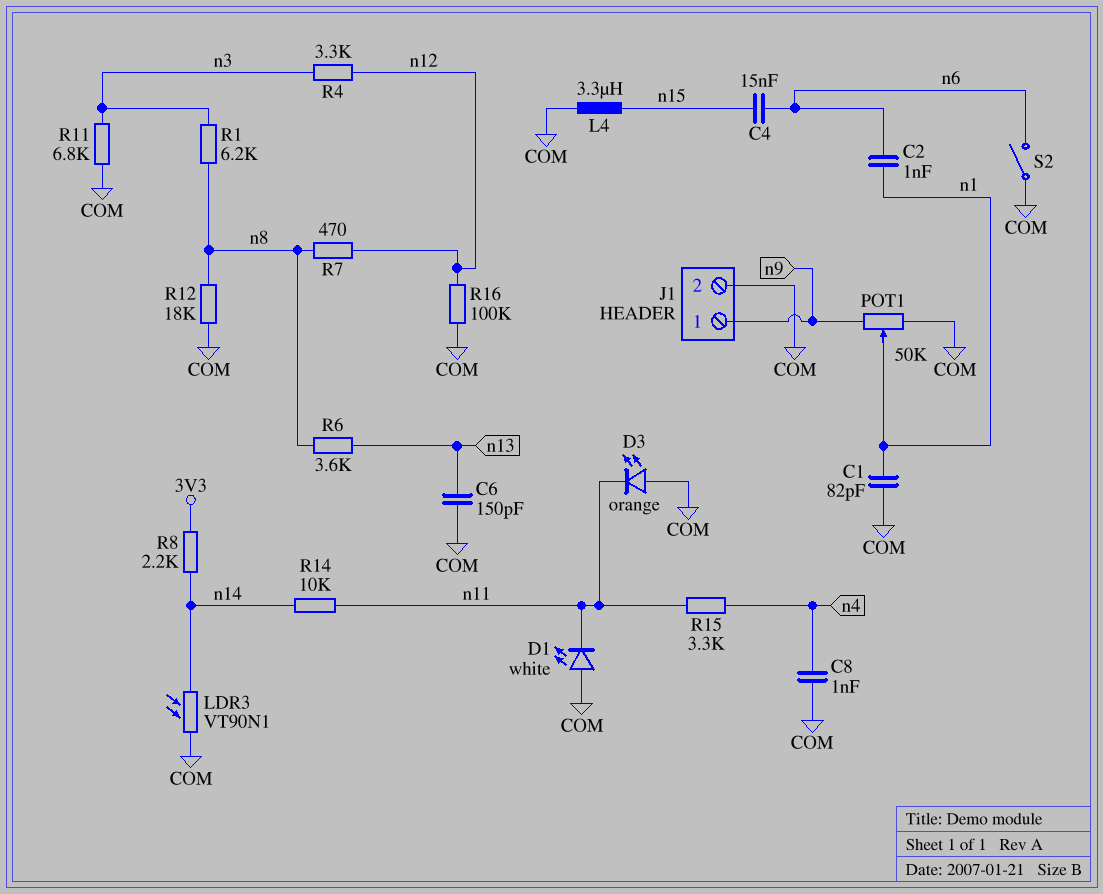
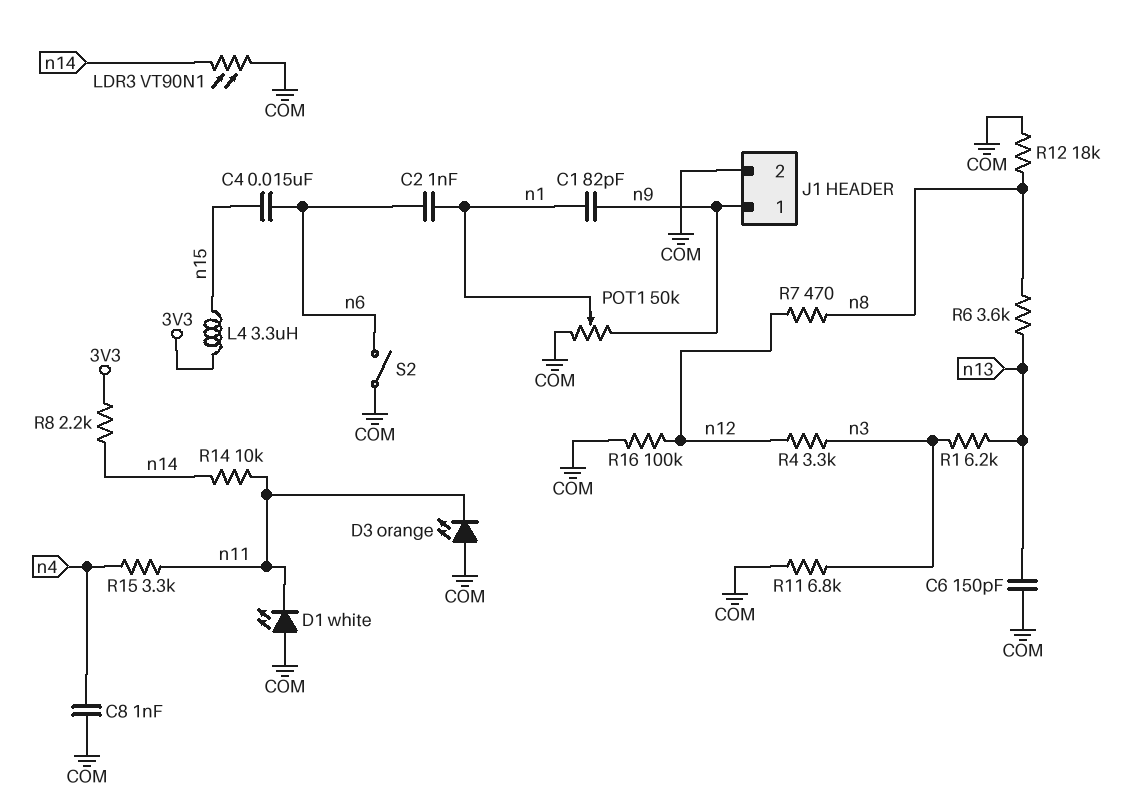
C1: 82pF (COM, n1) -> 82pF (n1, n9)
L4: 3.3uH (COM, n15) -> 3.3uH (3V3, n15)
R1: 6.2k (n3, n8) -> 6.2k (n3, n13)

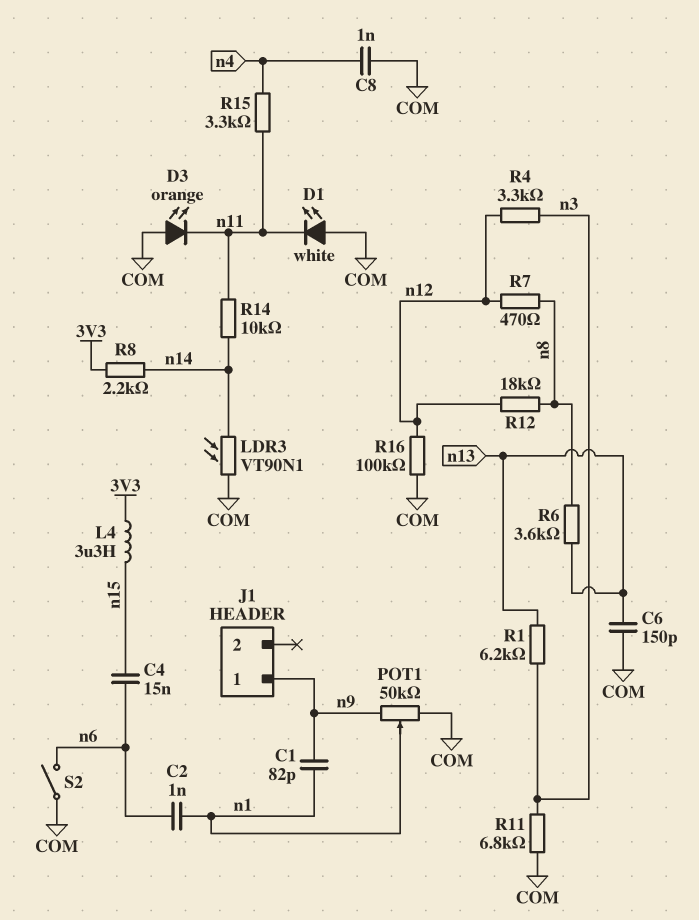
J1 pin 2: COM -> none
R12: 18k (COM, n8) -> 18k (n8, n12)

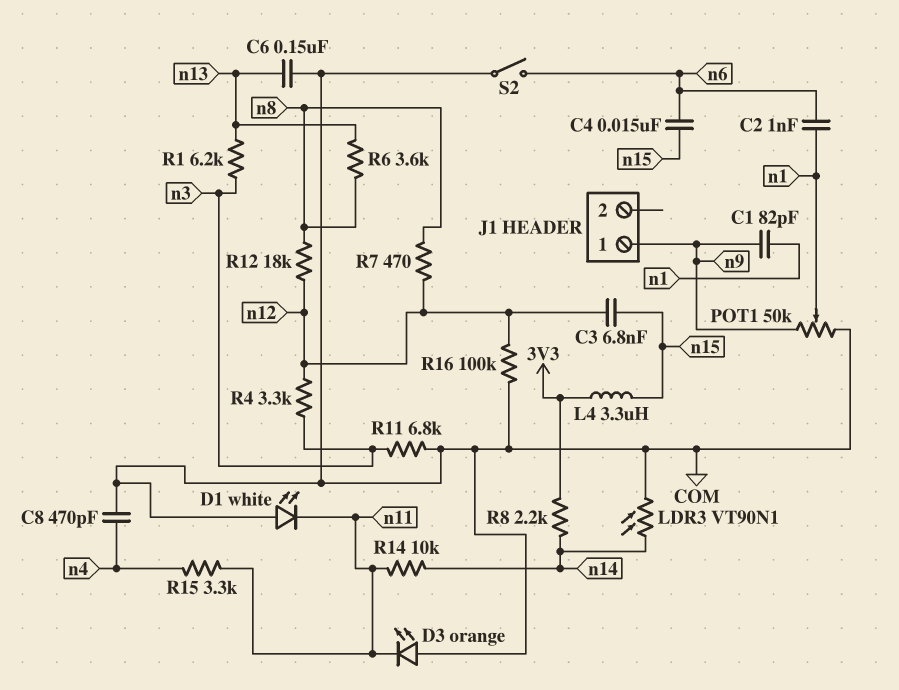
C3: none -> 6.8nF (n12, n15)
C6: 150pF (COM, n13) -> 150nF (COM, n13)
C8: 1nF (COM, n4) -> 470pF (COM, n4)

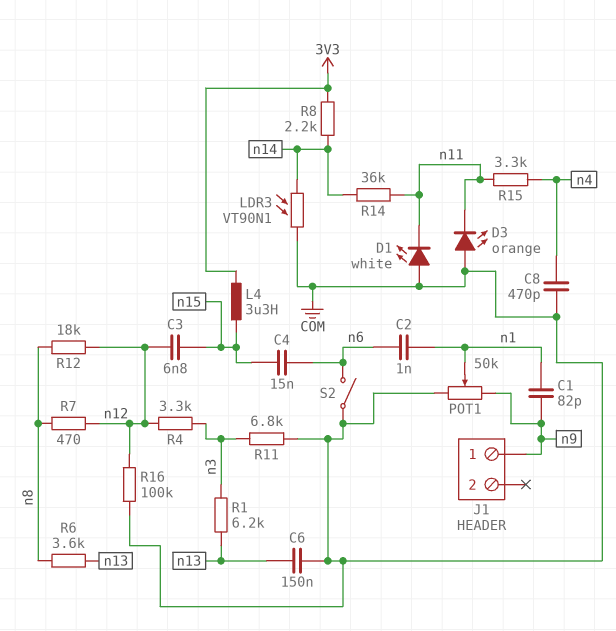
R14: 10k (n11, n14) -> 36k (n11, n14)

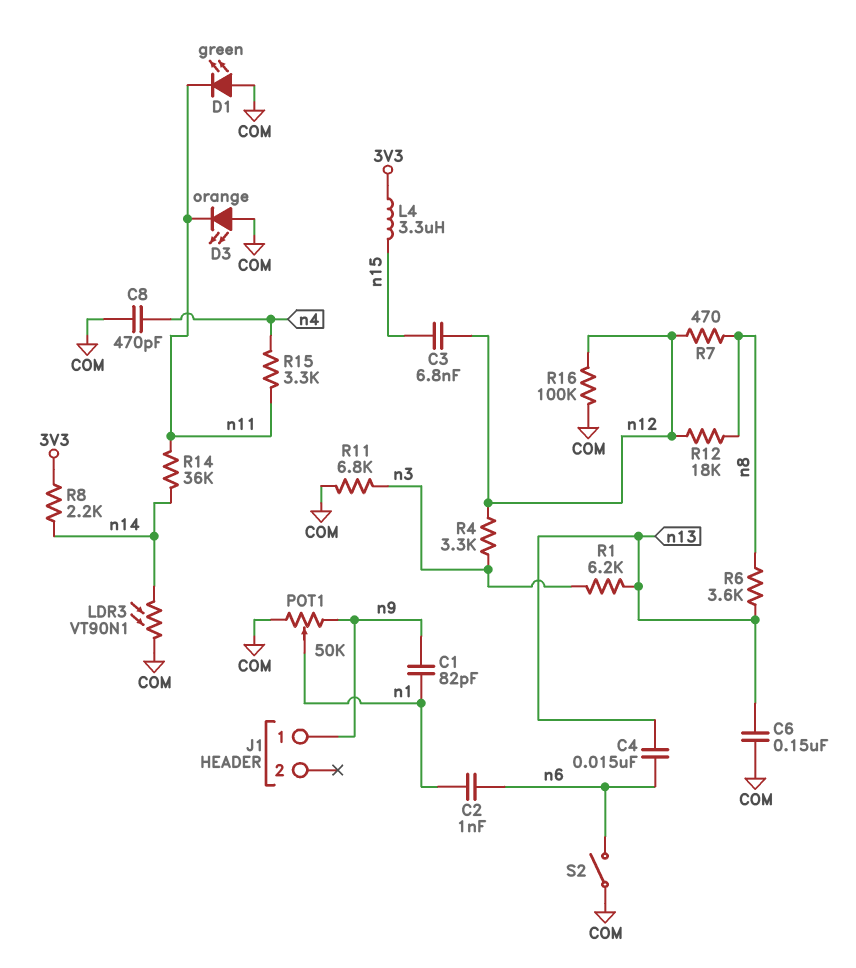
C4: 15nF (n6, n15) -> 15nF (n6, n13)
D1: LED white (A COM, K n11) -> LED green (A COM, K n11)

